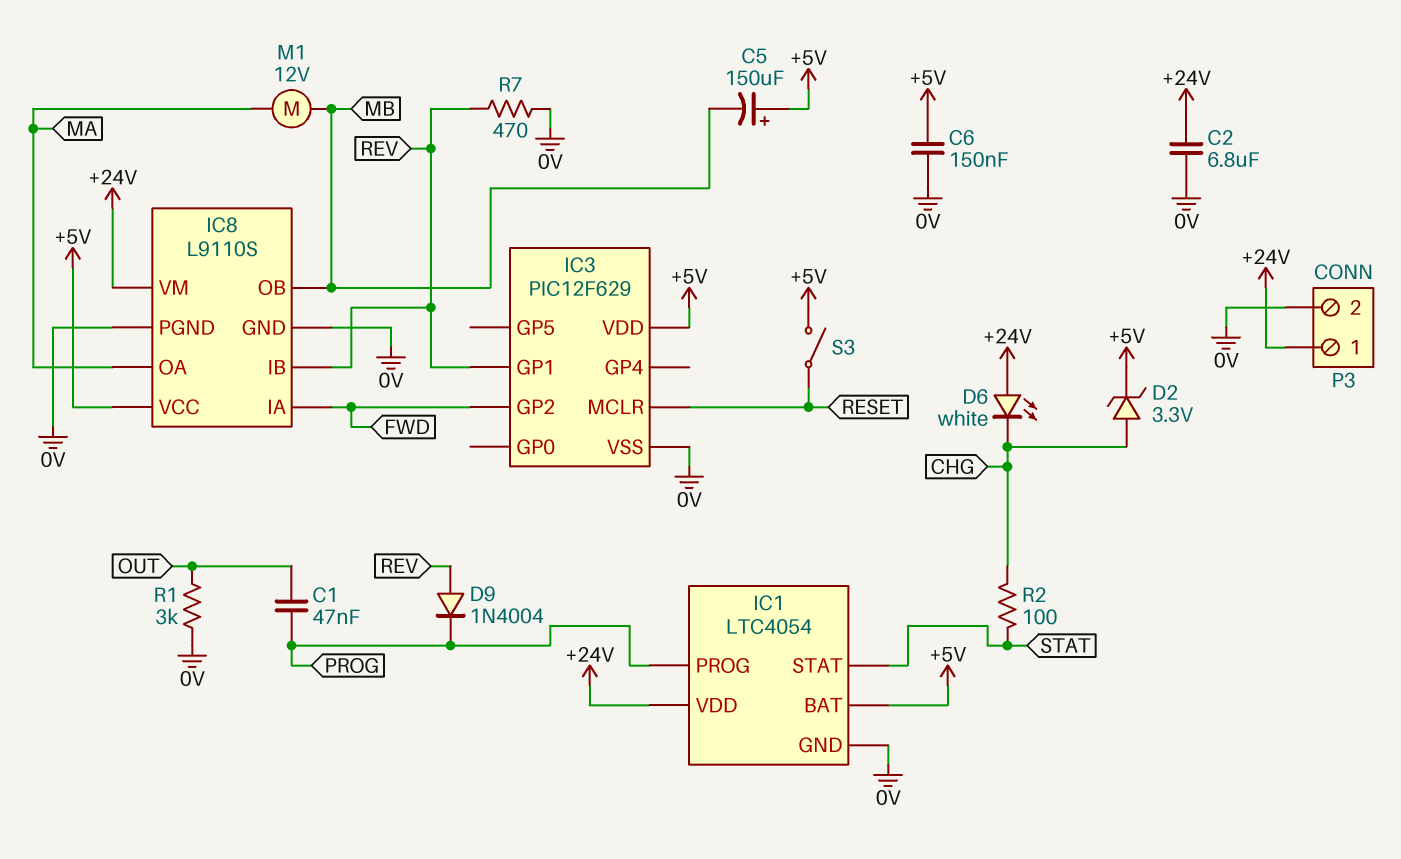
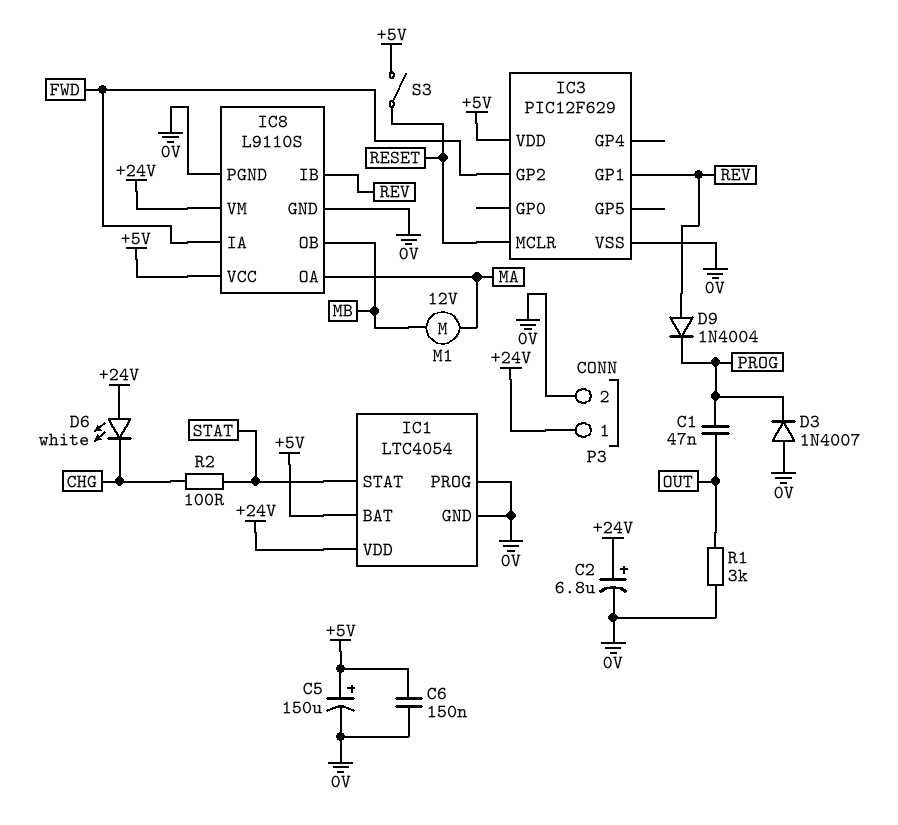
C2: 6.8uF (+24V, 0V) -> 6.8uF (plus +24V, minus 0V)
C5: 150uF (plus +5V, minus MB) -> 150uF (plus +5V, minus 0V)
D2: zener 3.3V (A CHG, K +5V) -> none
D3: none -> diode 1N4007 (A 0V, K PROG)
IC1 pin PROG: PROG -> 0V
R7: 470 (0V, REV) -> none

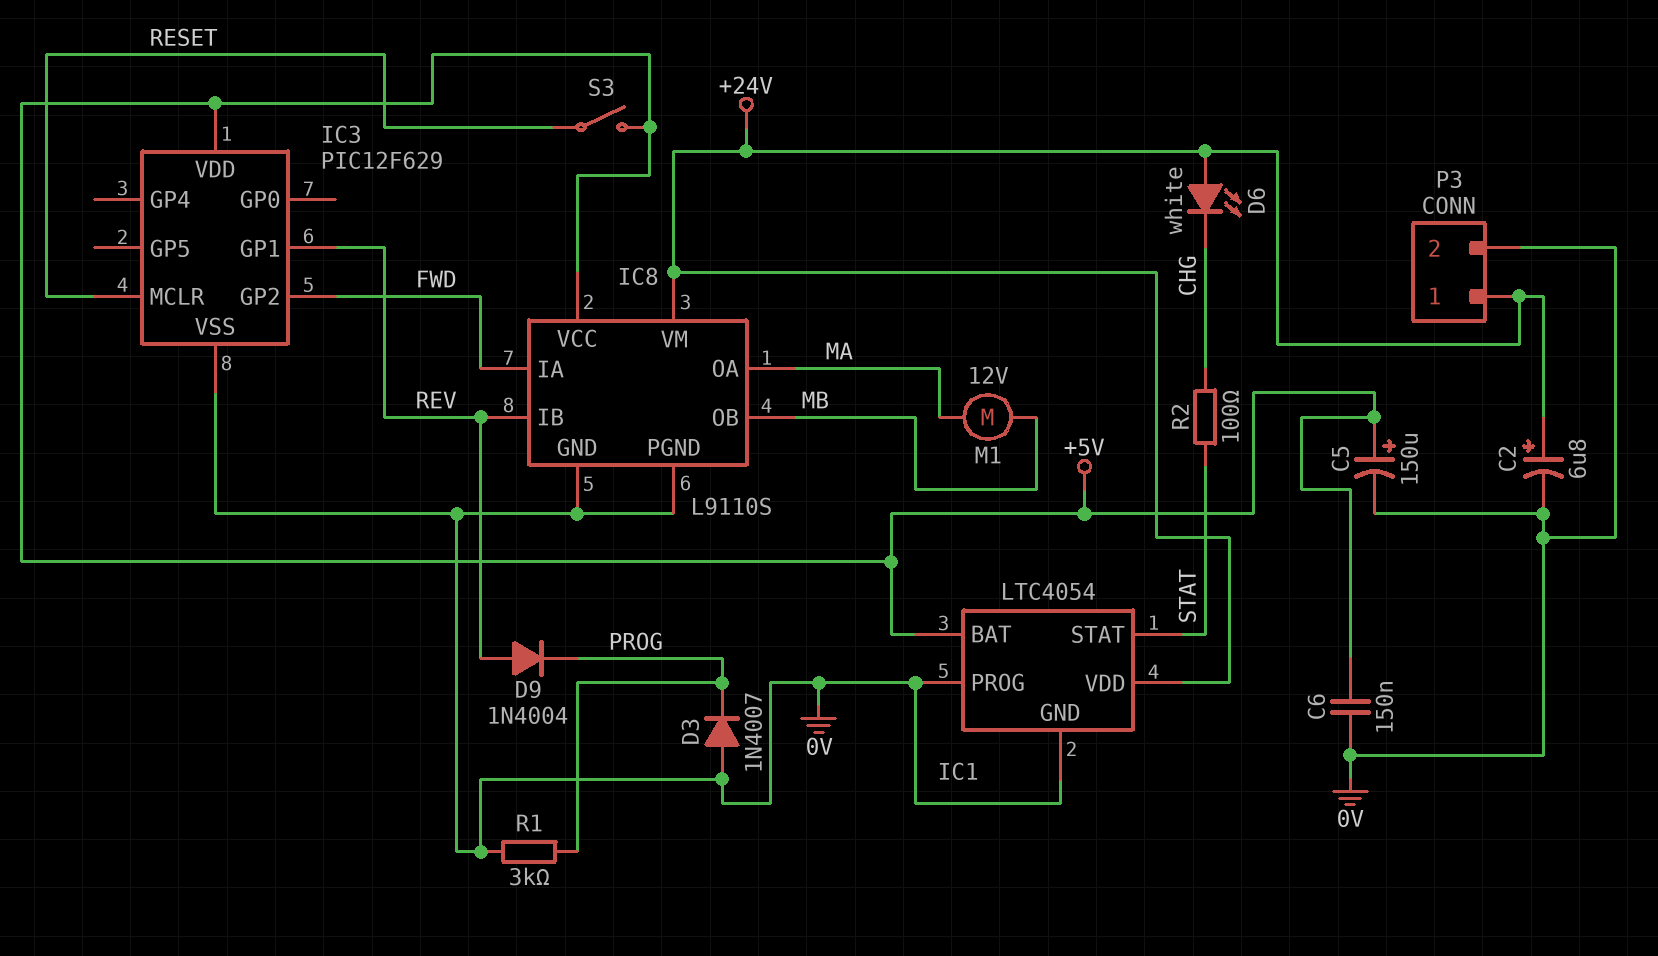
C1: 47nF (OUT, PROG) -> none
R1: 3k (0V, OUT) -> 3k (0V, PROG)

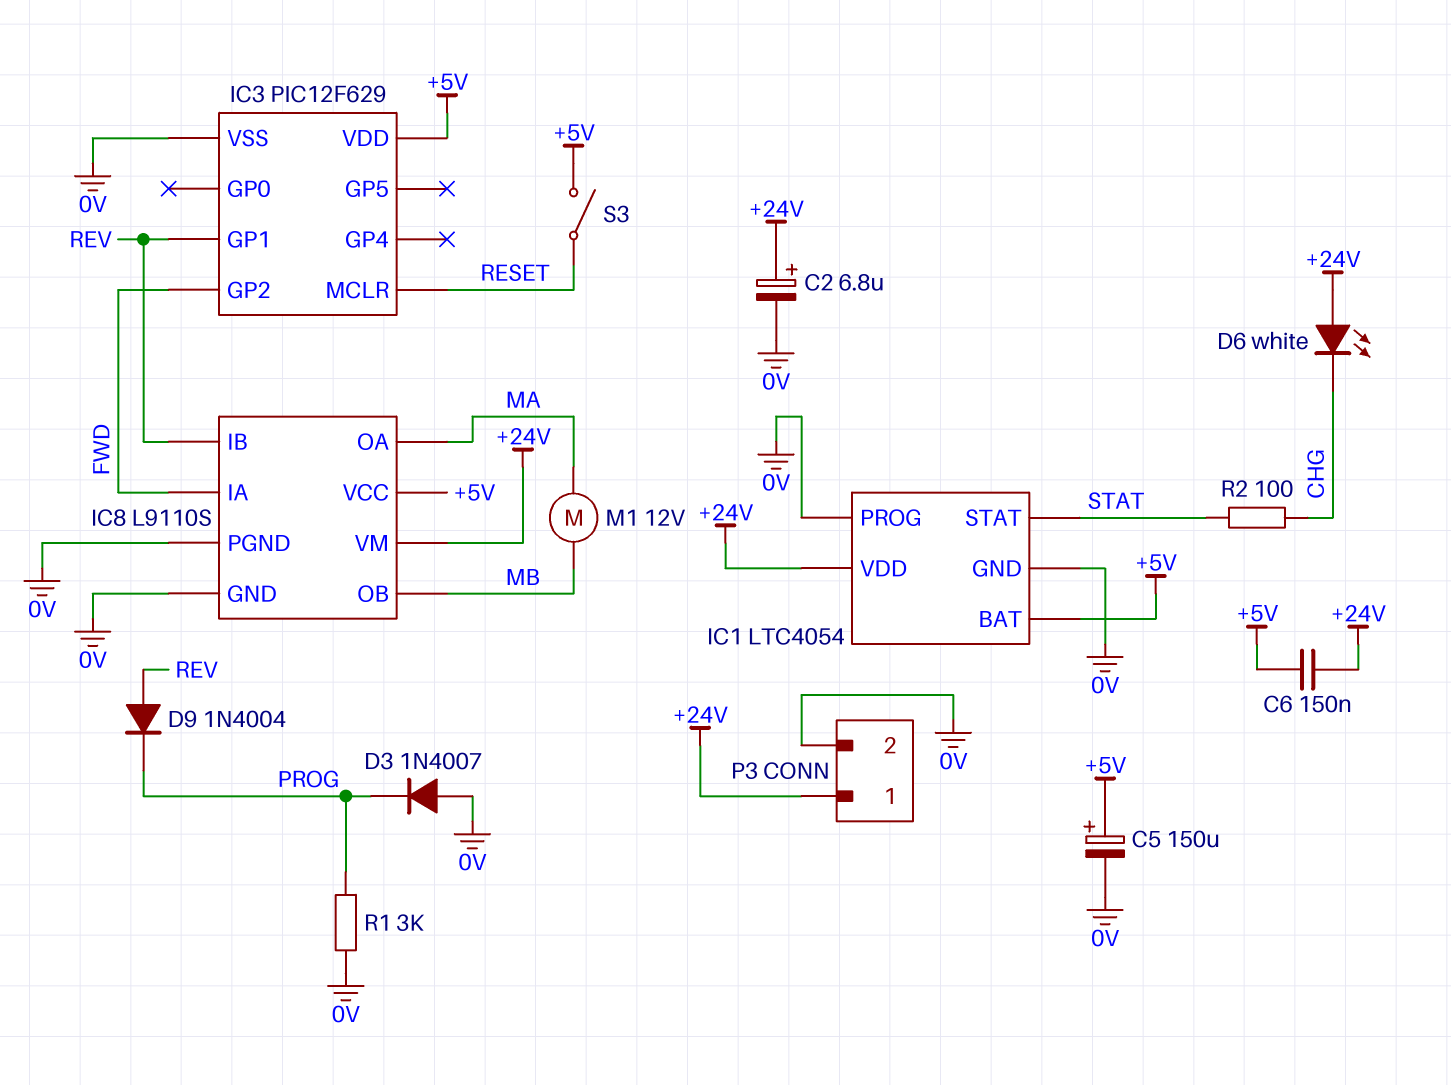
C6: 150nF (+5V, 0V) -> 150nF (+5V, +24V)

